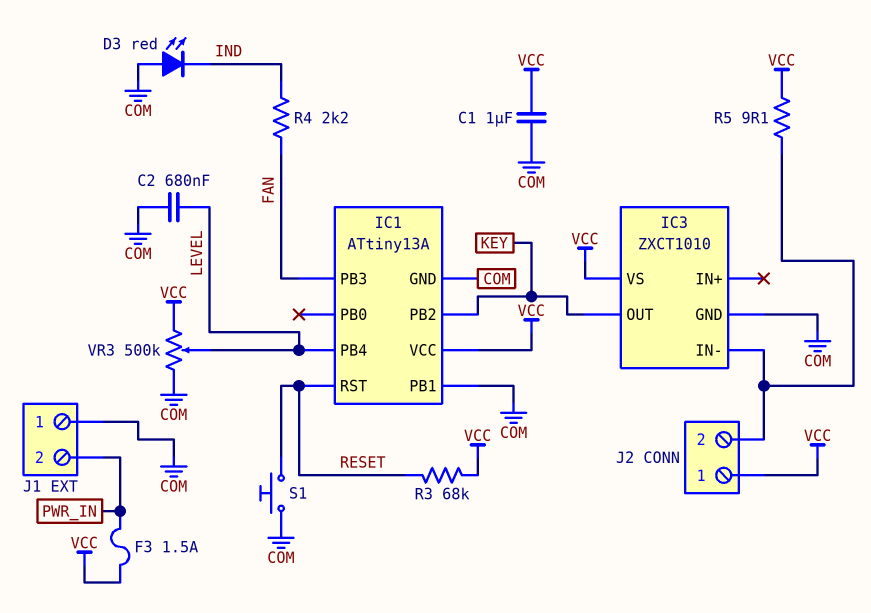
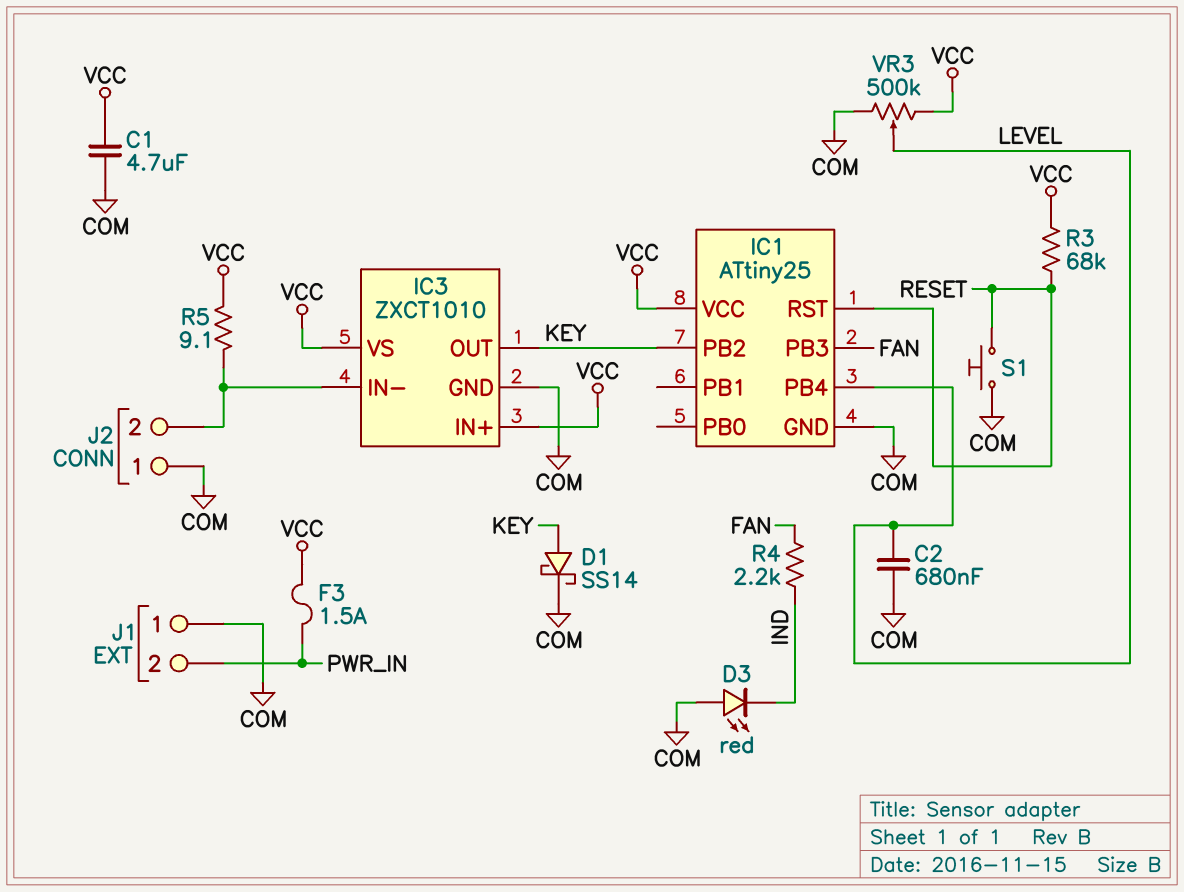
C1: 1uF (COM, VCC) -> 4.7uF (COM, VCC)
D1: none -> schottky SS14 (A KEY, K COM)
IC1: ATtiny13A -> ATtiny25
IC1 pin PB1: COM -> none
IC3 pin IN+: none -> VCC
J2 pin 1: VCC -> COM

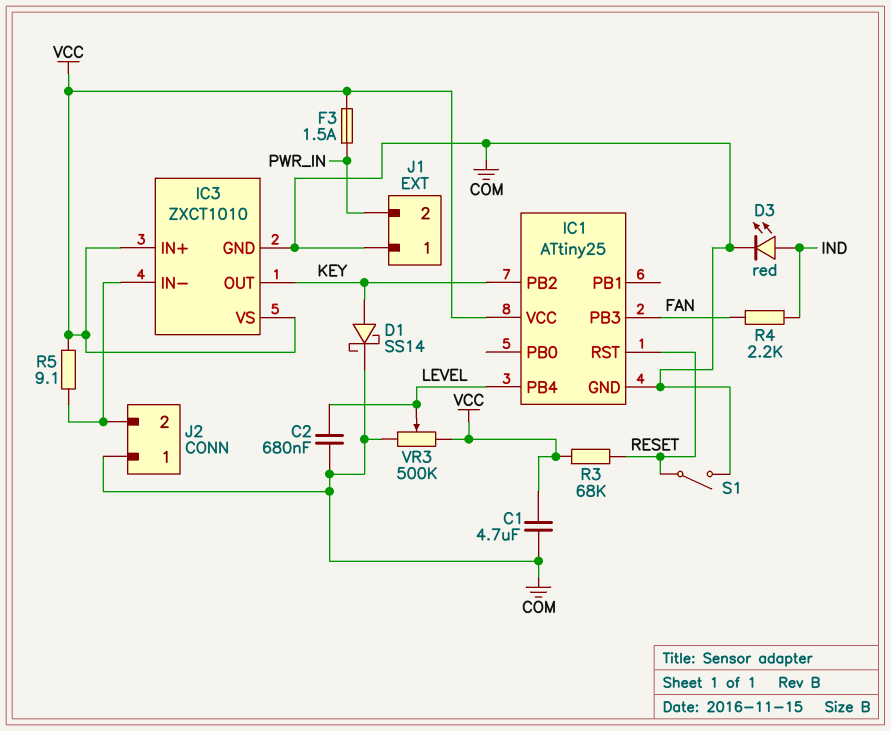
D3: LED red (A COM, K IND) -> LED red (A IND, K COM)
S1: button (COM, RESET) -> switch (COM, RESET)

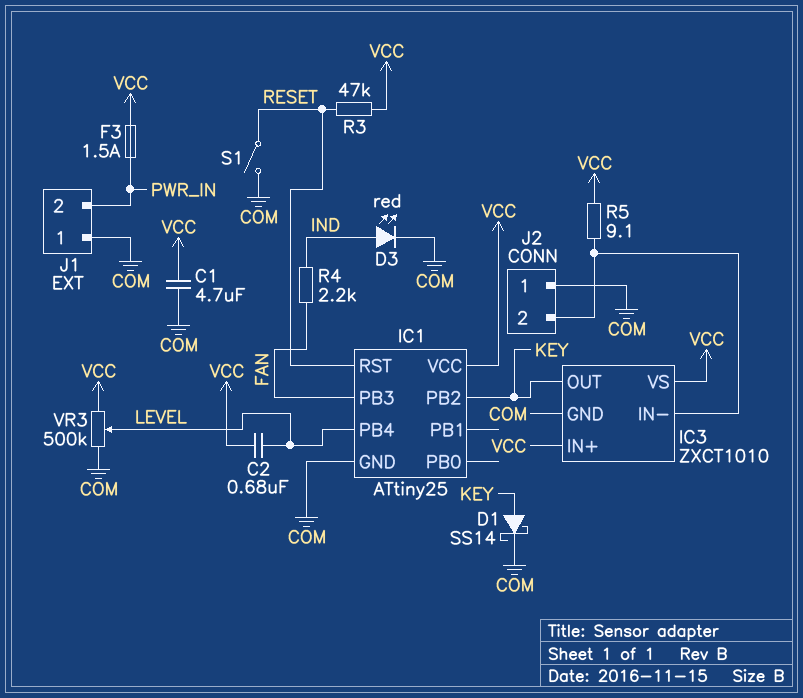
C2: 680nF (COM, LEVEL) -> 680nF (LEVEL, VCC)
R3: 68k (RESET, VCC) -> 47k (RESET, VCC)

